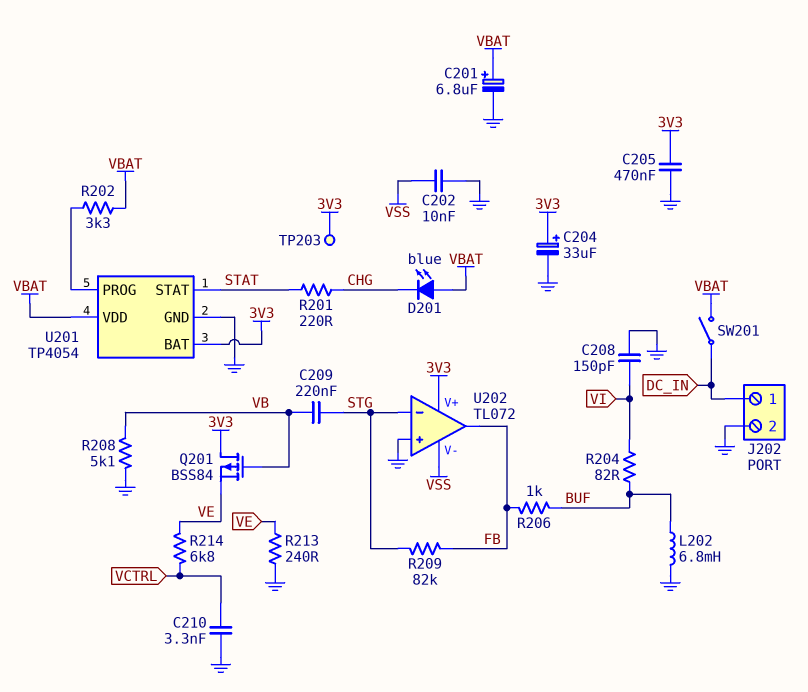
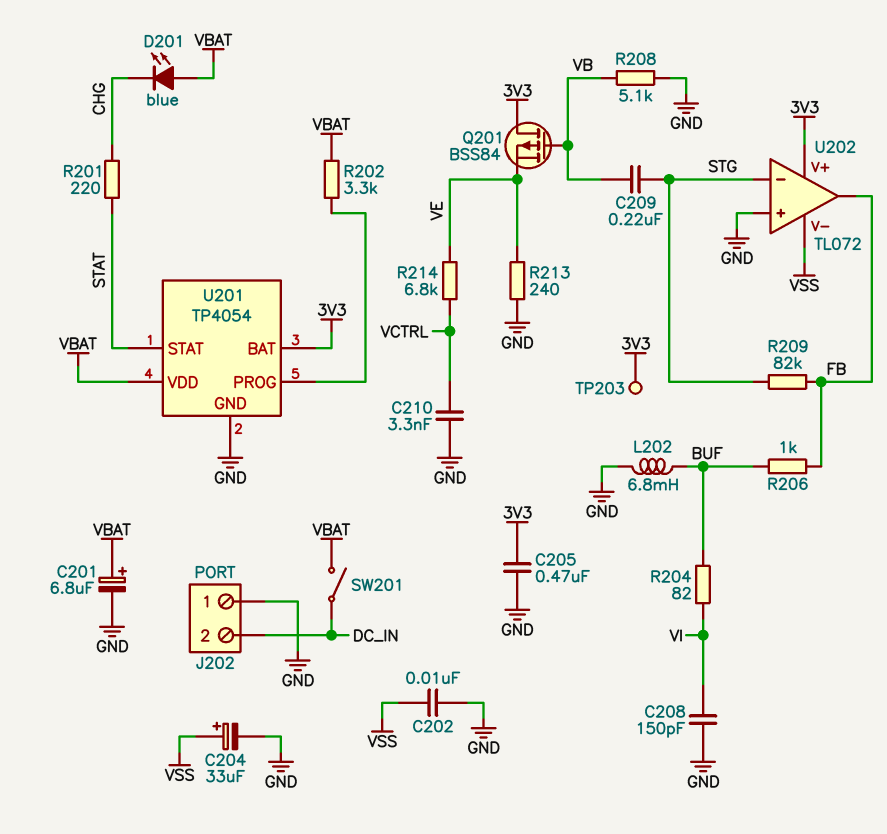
C204: 33uF (plus 3V3, minus GND) -> 33uF (plus VSS, minus GND)
J202 pin 1: DC_IN -> GND
J202 pin 2: GND -> DC_IN

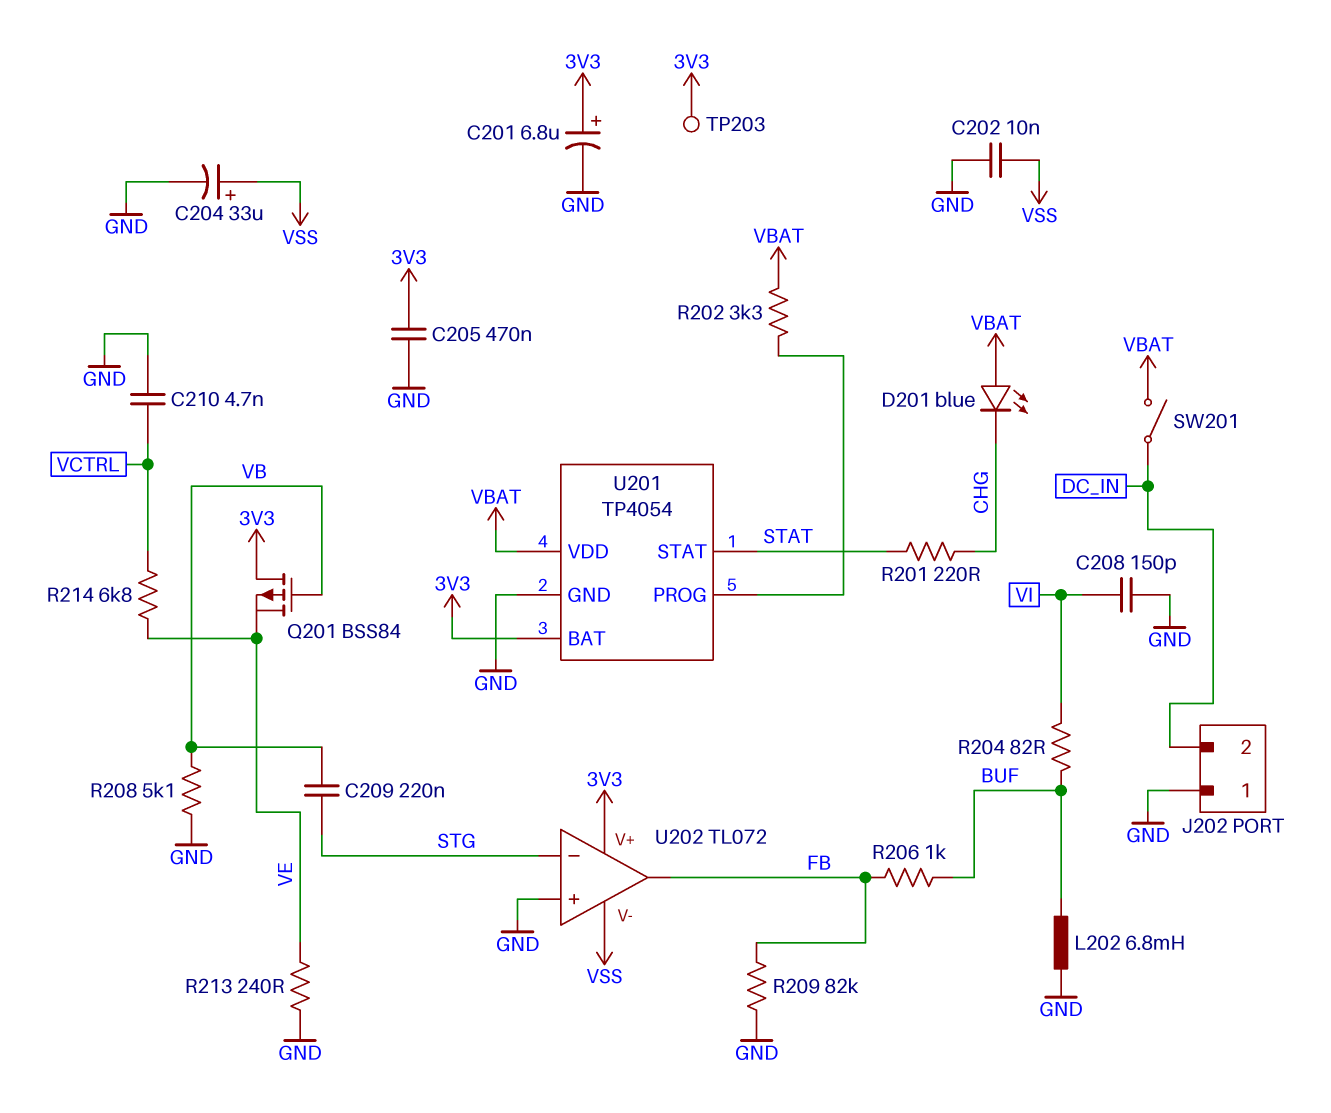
C201: 6.8uF (plus VBAT, minus GND) -> 6.8uF (plus 3V3, minus GND)
C210: 3.3nF (GND, VCTRL) -> 4.7nF (GND, VCTRL)
R209: 82k (FB, STG) -> 82k (FB, GND)

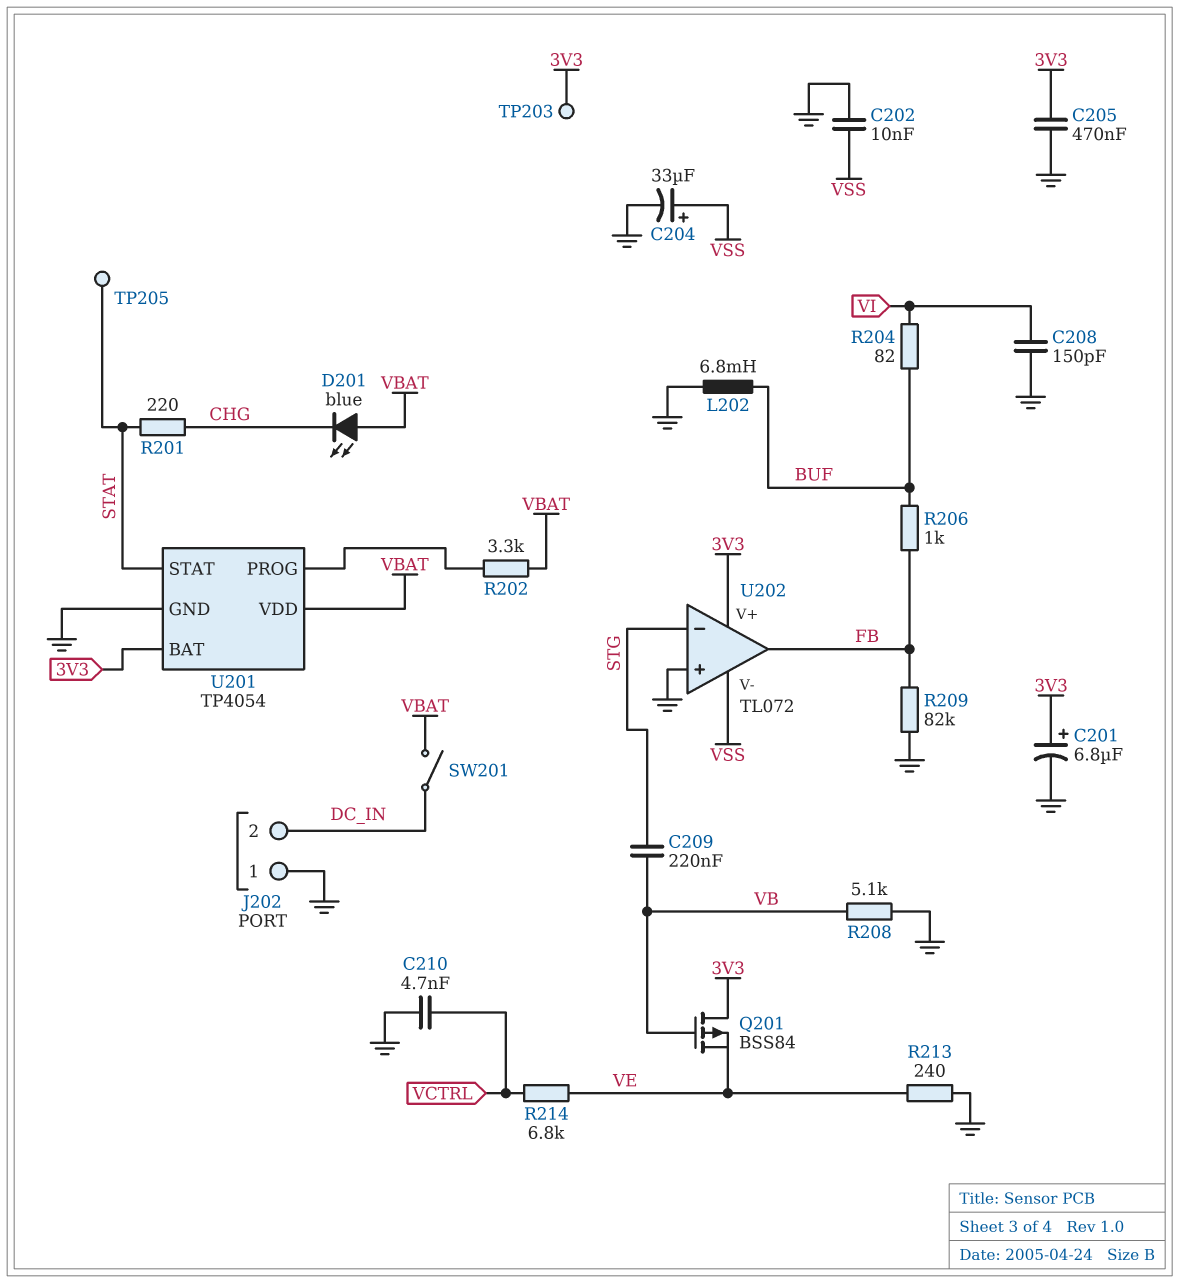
TP205: none -> test point (STAT)

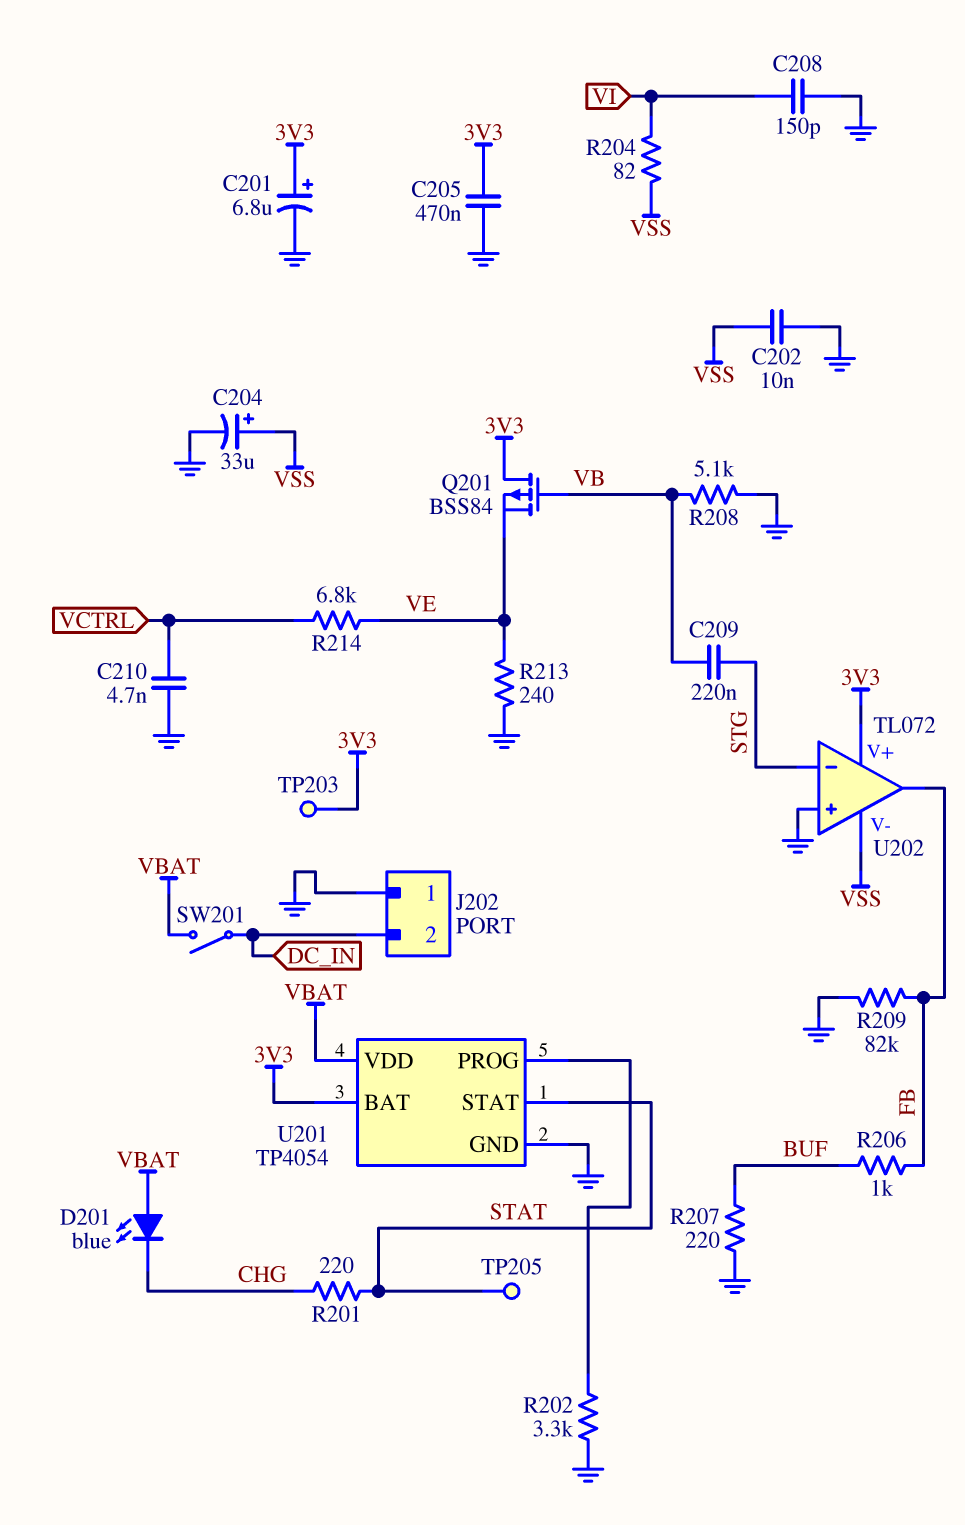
L202: 6.8mH (BUF, GND) -> none
R202: 3.3k (U201/PROG, VBAT) -> 3.3k (GND, U201/PROG)
R204: 82 (BUF, VI) -> 82 (VI, VSS)
R207: none -> 220 (BUF, GND)

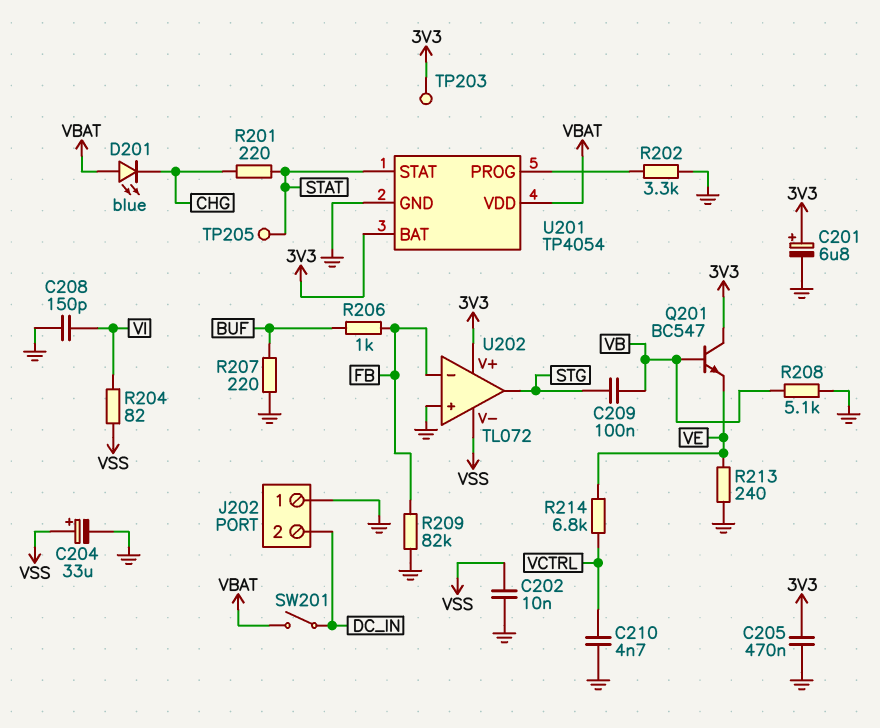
C209: 220nF (STG, VB) -> 100nF (STG, VB)
Q201: PMOS BSS84 (G VB, D 3V3, S VE) -> NPN BC547 (B VB, C 3V3, E VE)
U202 pin in-: STG -> FB
U202 pin out: FB -> STG

